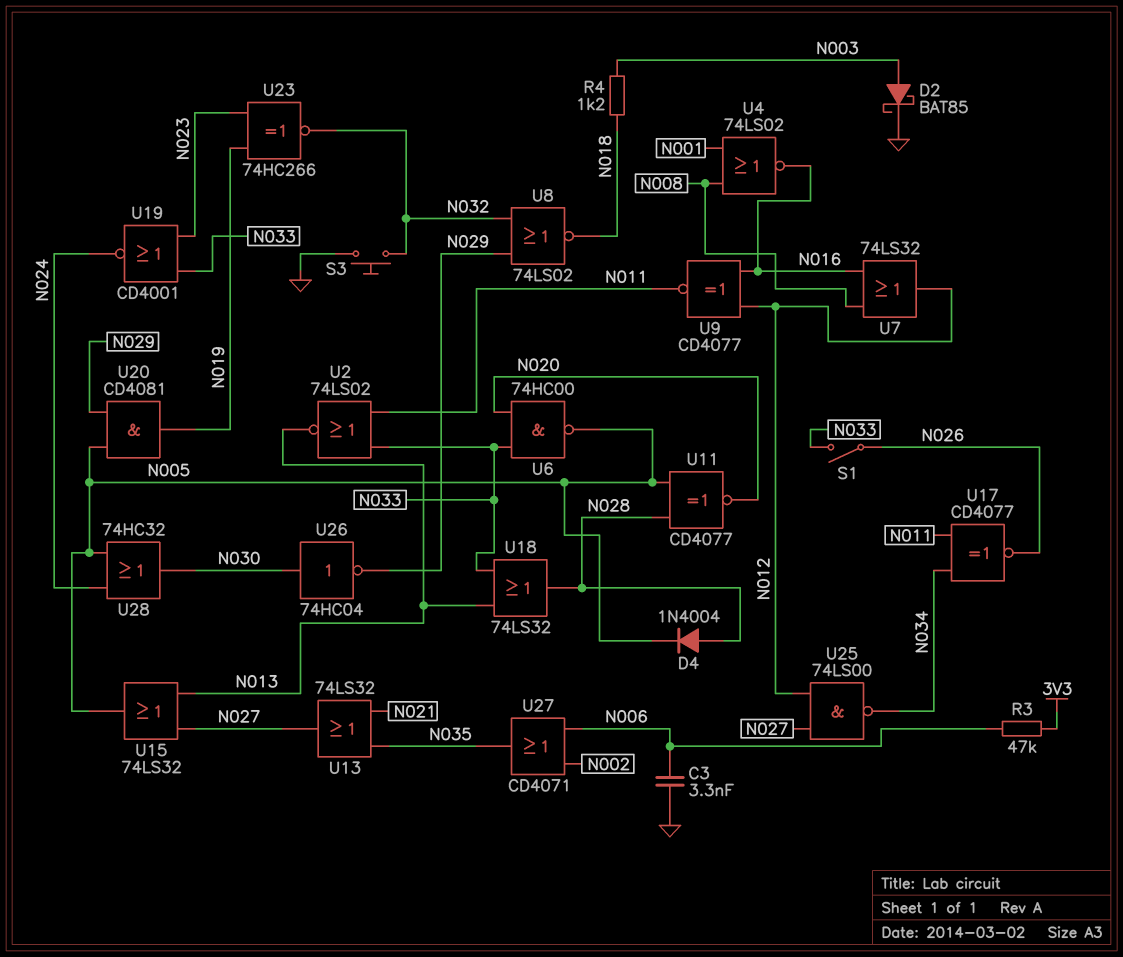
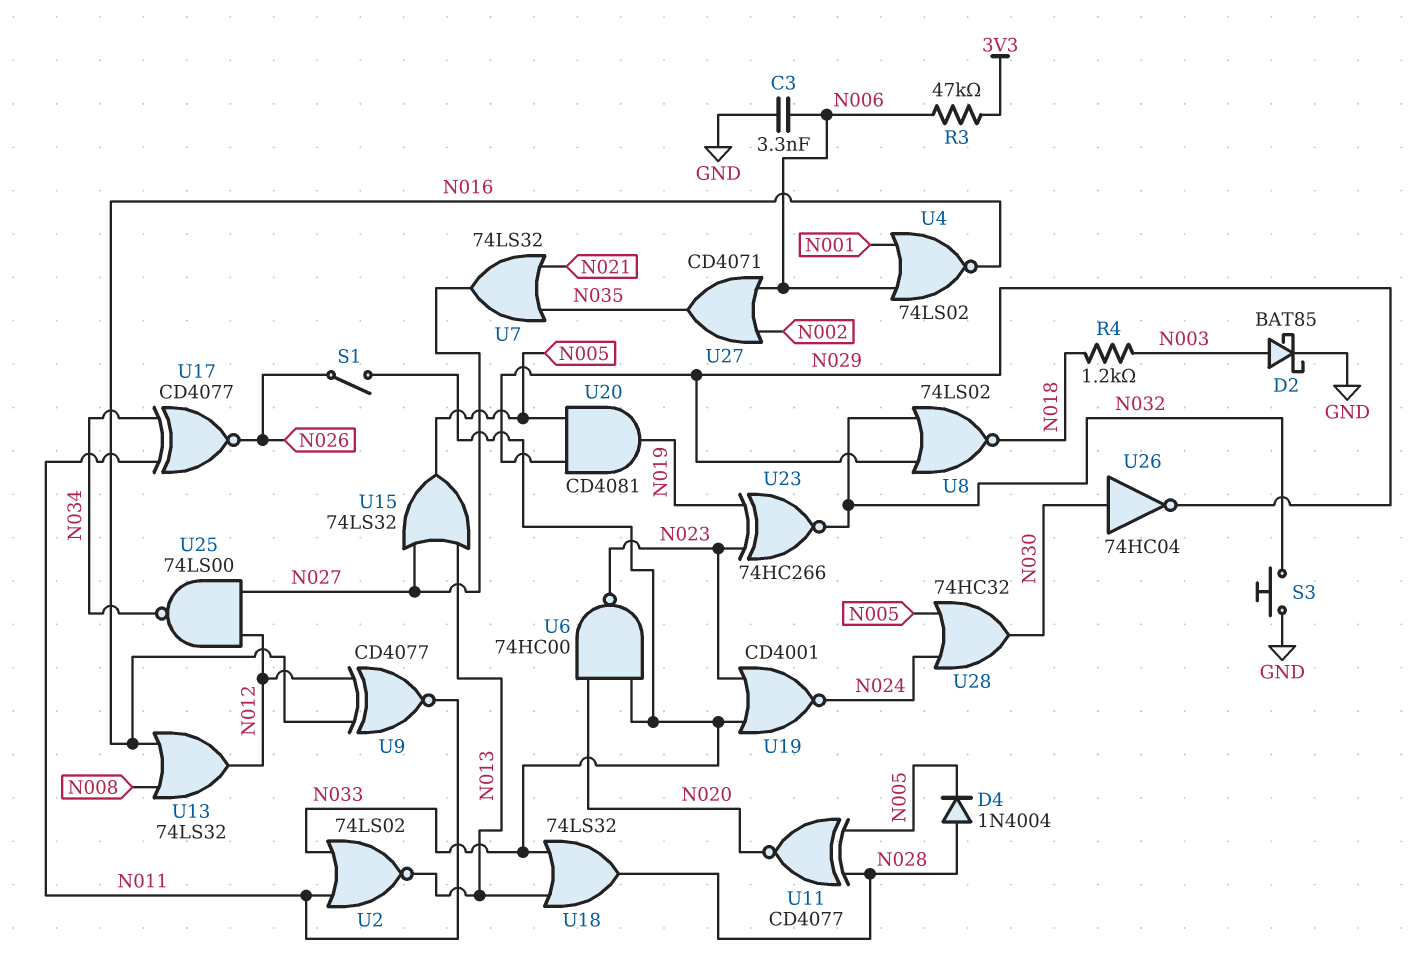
U4: NOR 74LS02 (in N001, in N008, out N016) -> NOR 74LS02 (in N001, in N006, out N016)
U6: NAND 74HC00 (in N020, in N033, out N005) -> NAND 74HC00 (in N020, in N033, out N023)
U7: OR 74LS32 (in N008, in N016, out N012) -> OR 74LS32 (in N021, in N035, out N027)
U13: OR 74LS32 (in N021, in N035, out N027) -> OR 74LS32 (in N008, in N016, out N012)

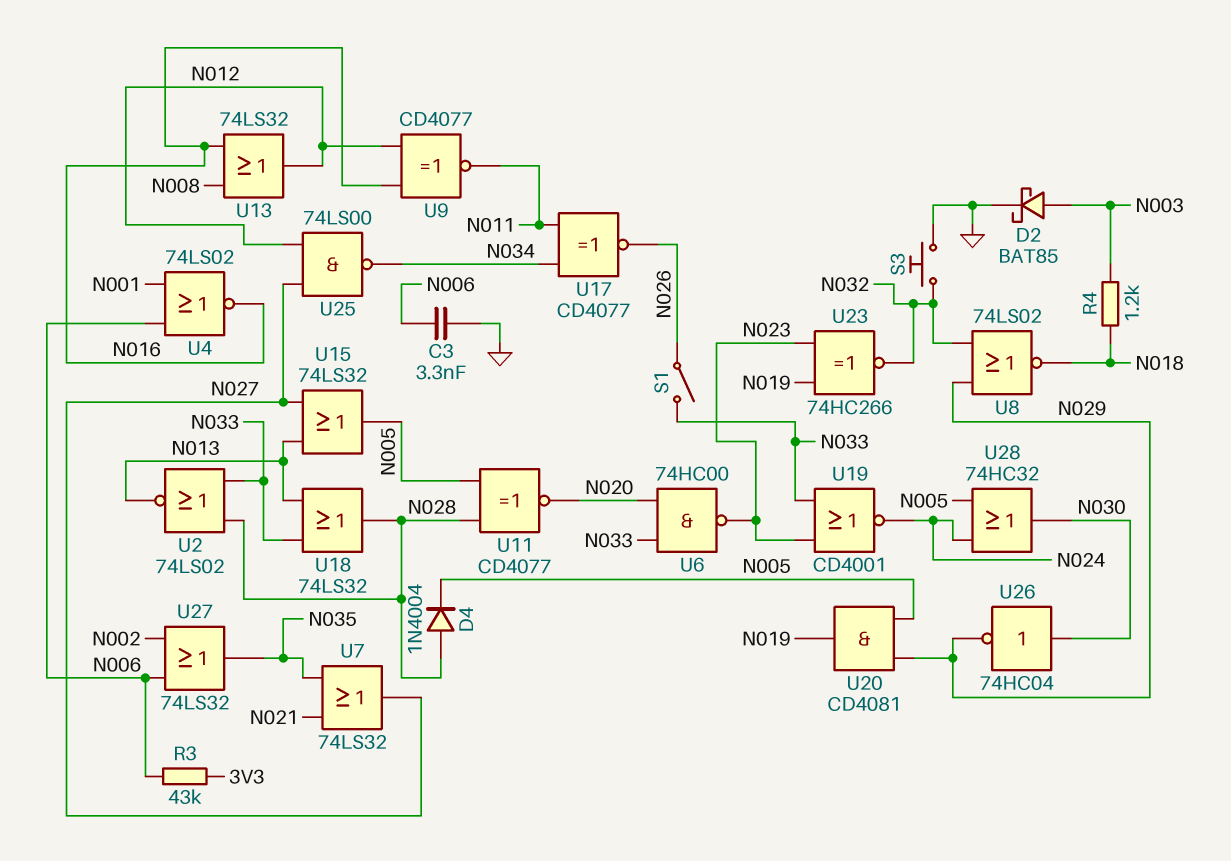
R3: 47k (3V3, N006) -> 43k (3V3, N006)
U2: NOR 74LS02 (in N011, in N033, out N013) -> NOR 74LS02 (in N028, in N033, out N013)
U27: OR CD4071 (in N002, in N006, out N035) -> OR 74LS32 (in N002, in N006, out N035)

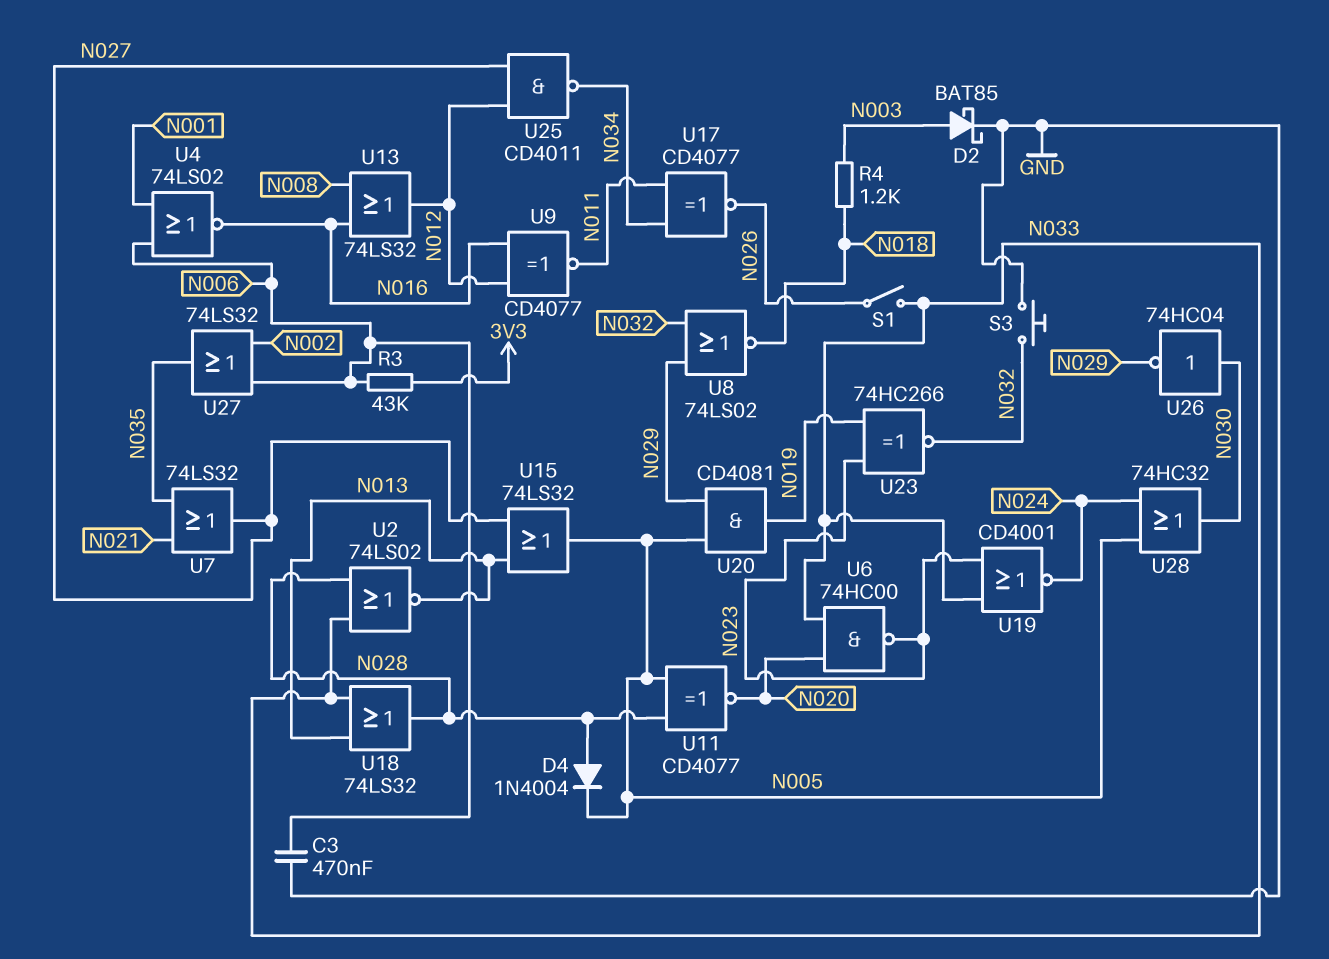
C3: 3.3nF (GND, N006) -> 470nF (GND, N006)
U25: NAND 74LS00 (in N012, in N027, out N034) -> NAND CD4011 (in N012, in N027, out N034)

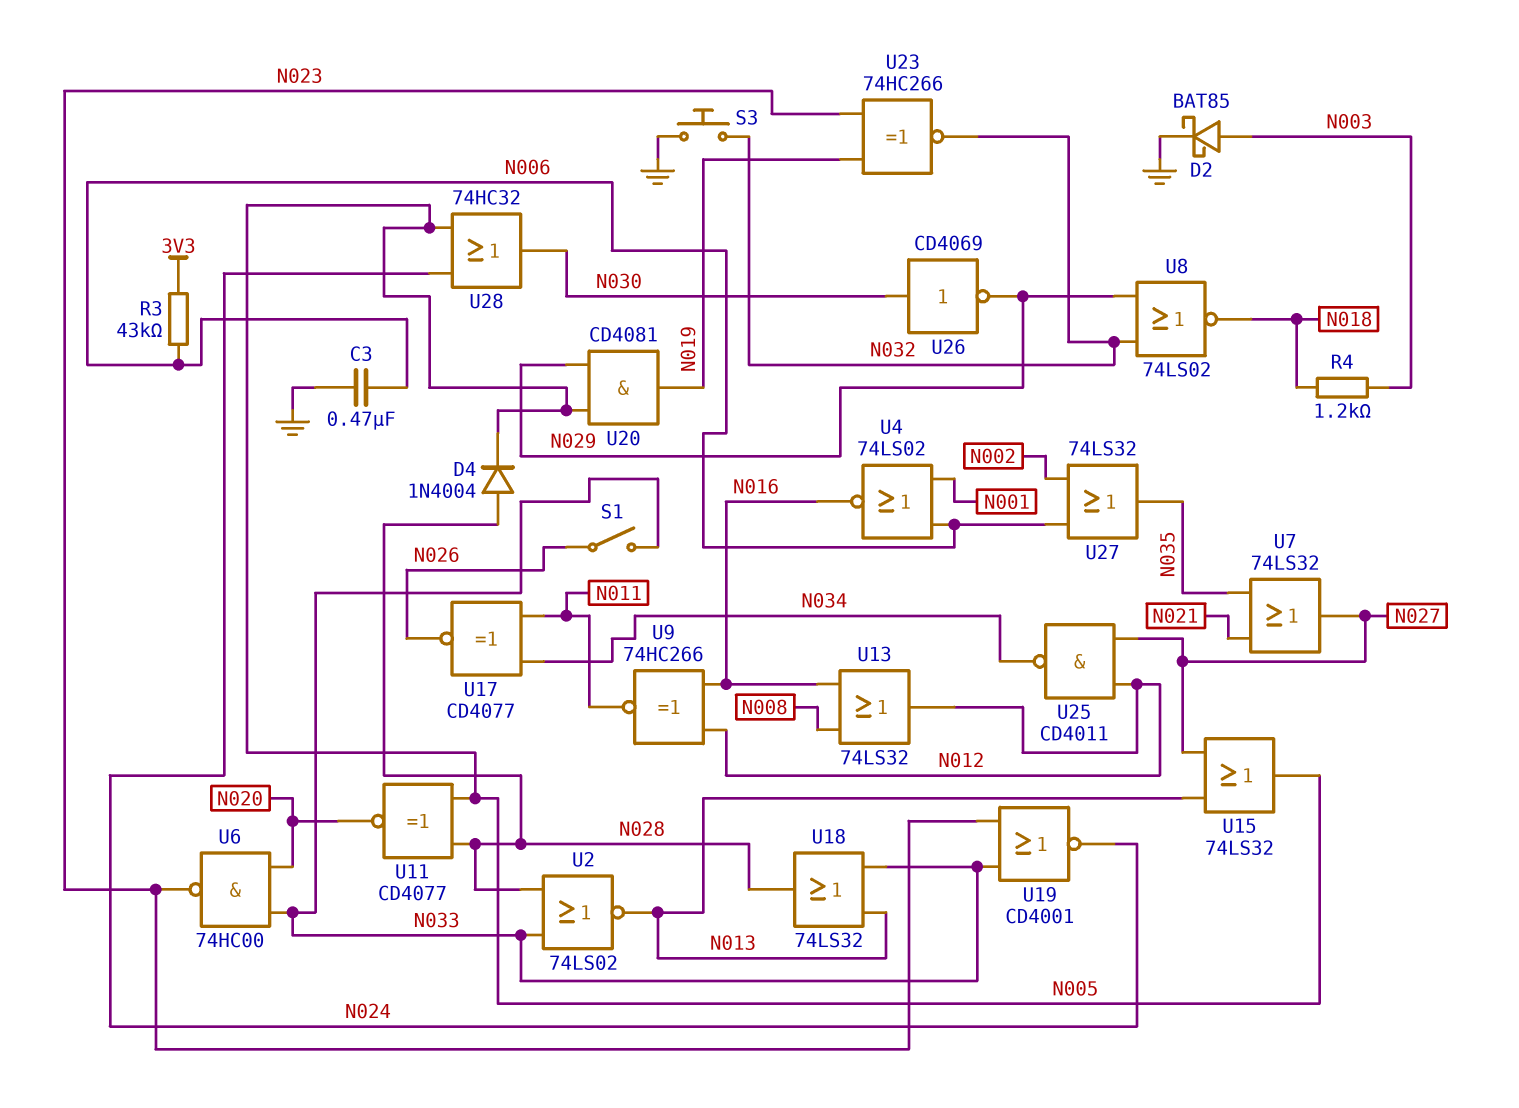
U9: XNOR CD4077 (in N012, in N016, out N011) -> XNOR 74HC266 (in N012, in N016, out N011)
U26: NOT 74HC04 (in N030, out N029) -> NOT CD4069 (in N030, out N029)

